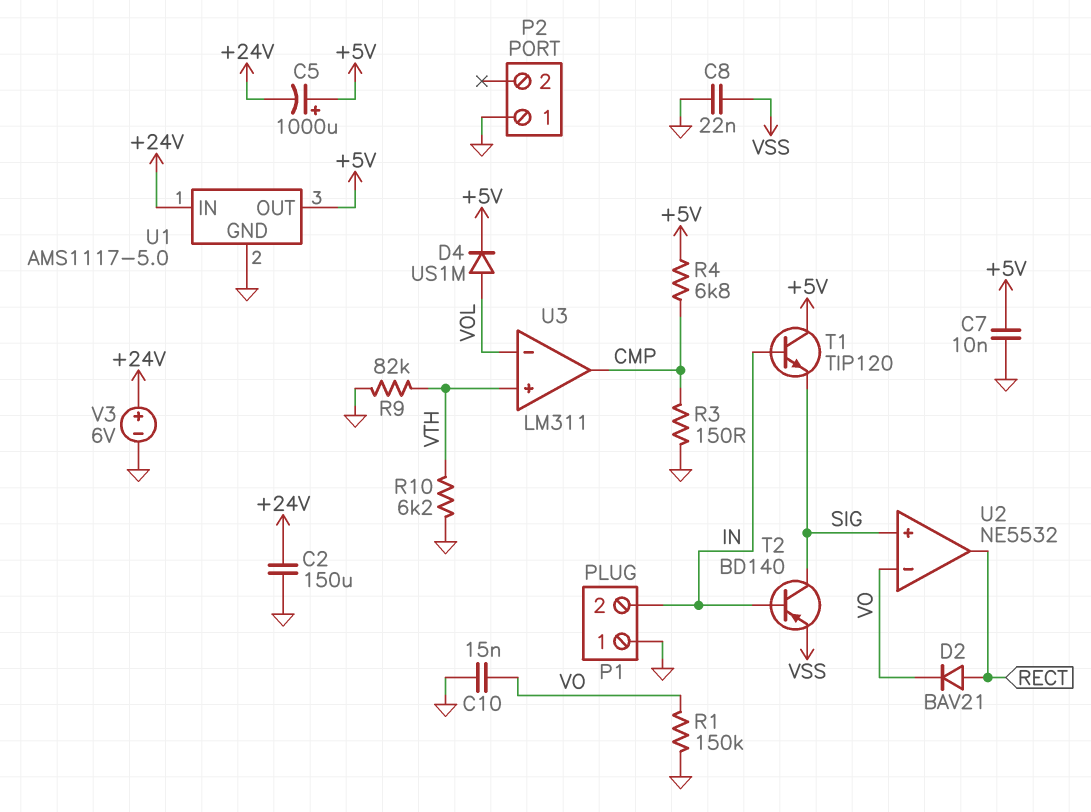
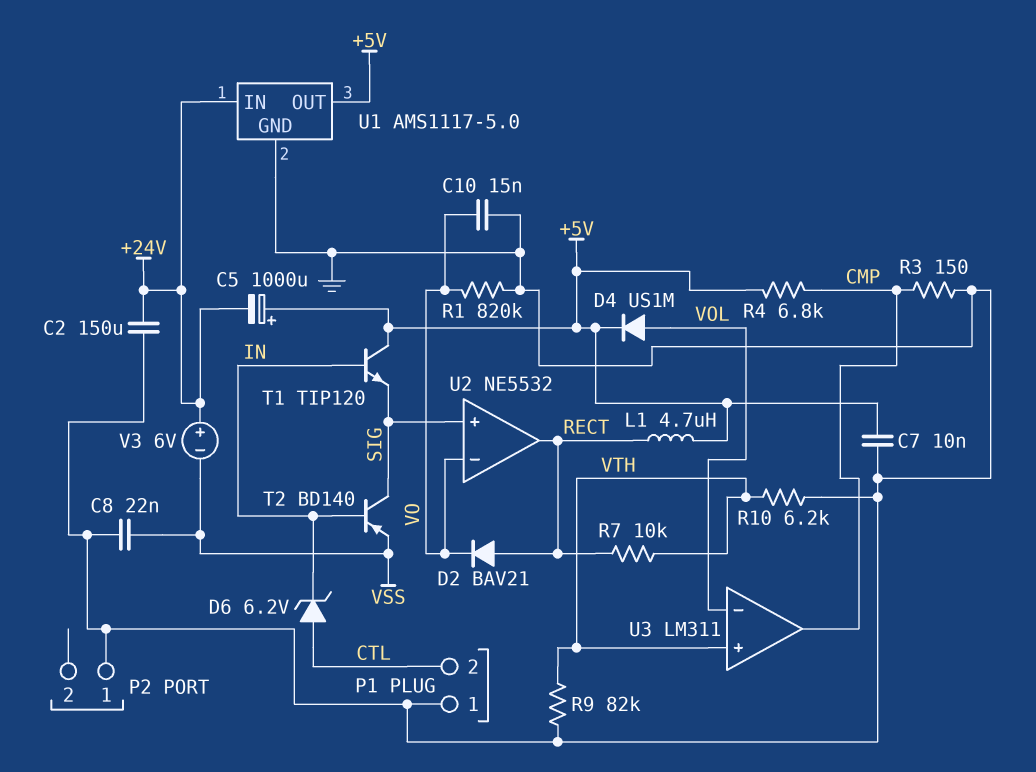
D6: none -> zener 6.2V (A CTL, K IN)
L1: none -> 4.7uH (+5V, RECT)
P1 pin 2: IN -> CTL
R1: 150k (GND, VO) -> 820k (GND, VO)
R7: none -> 10k (RECT, VTH)
V3: 6V (plus +24V, minus GND) -> 6V (plus +24V, minus VSS)

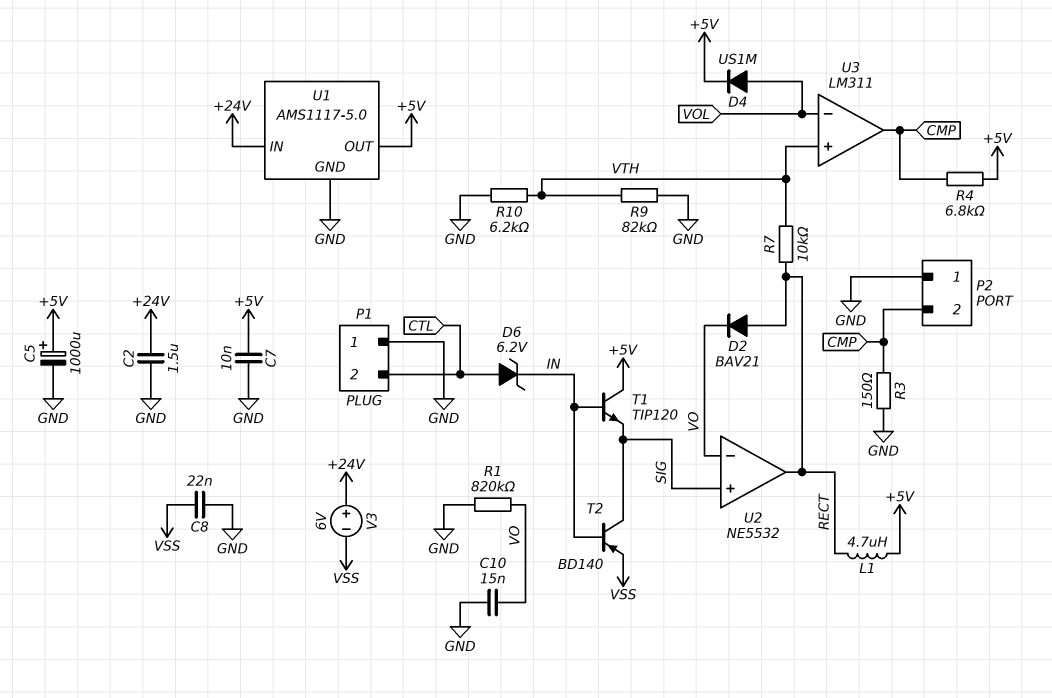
C2: 150uF (+24V, GND) -> 1.5uF (+24V, GND)
C5: 1000uF (plus +5V, minus +24V) -> 1000uF (plus +5V, minus GND)
P2 pin 2: none -> CMP

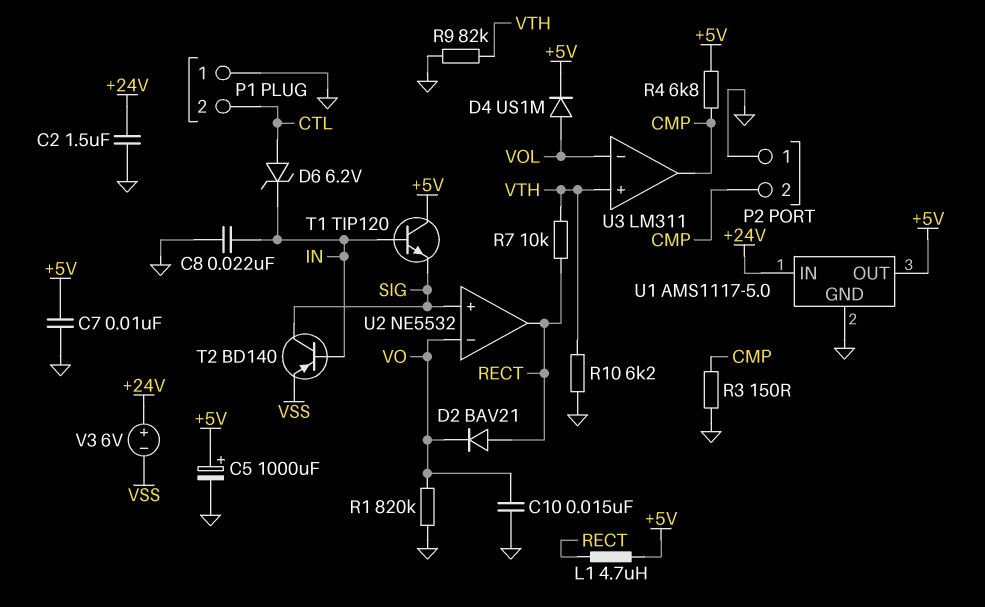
C8: 22nF (GND, VSS) -> 22nF (GND, IN)

